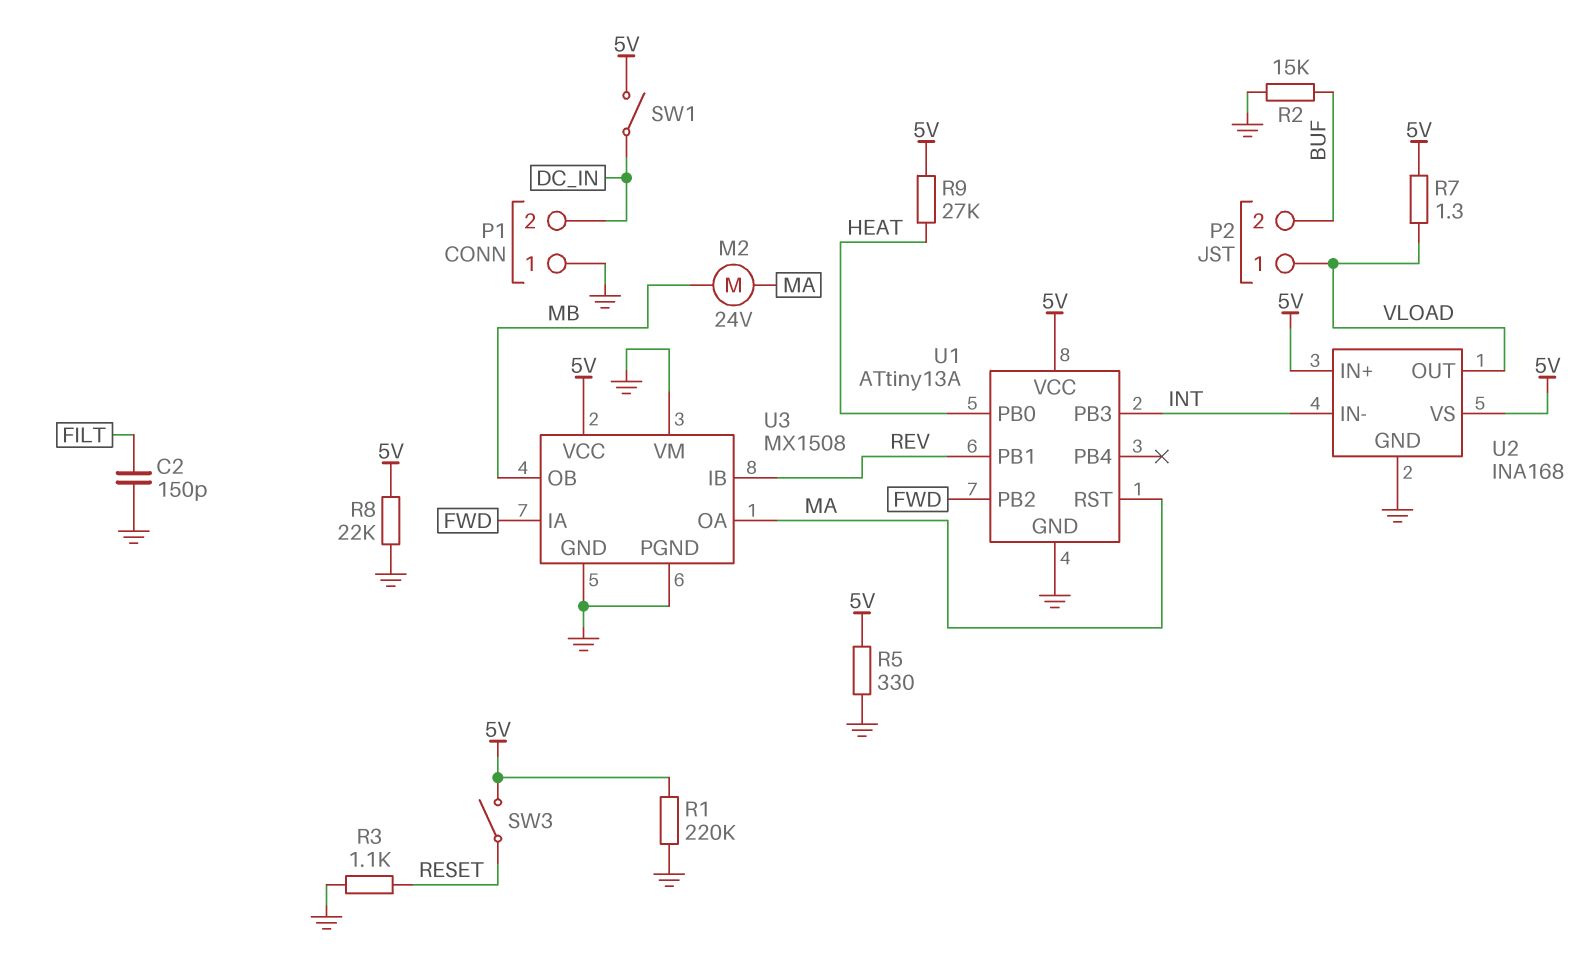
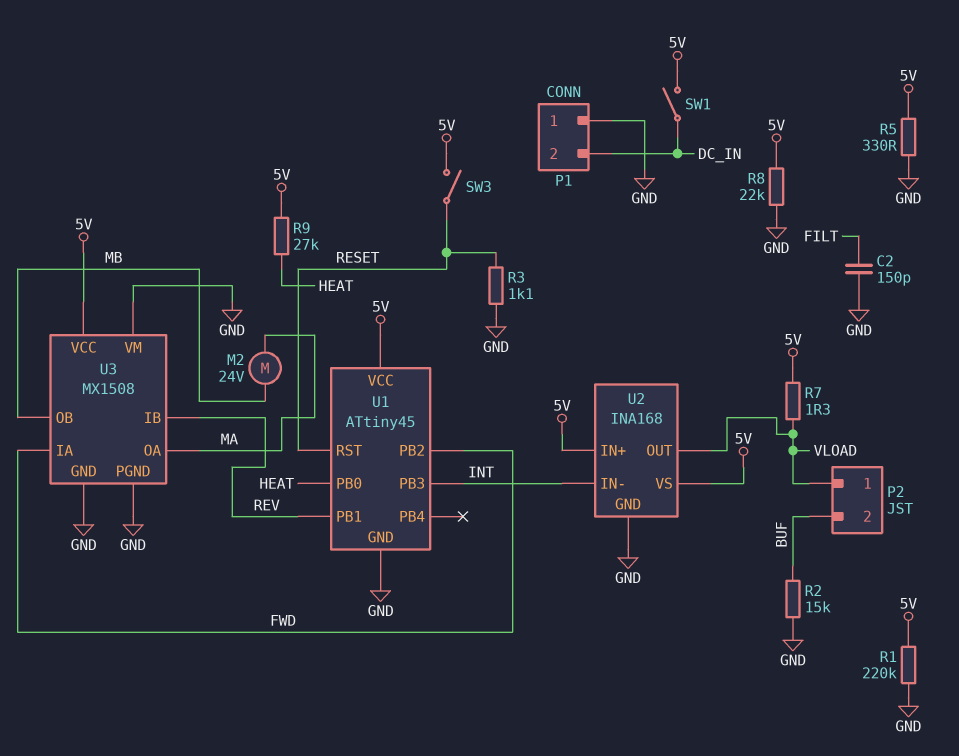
U1: ATtiny13A -> ATtiny45
U1 pin RST: MA -> RESET

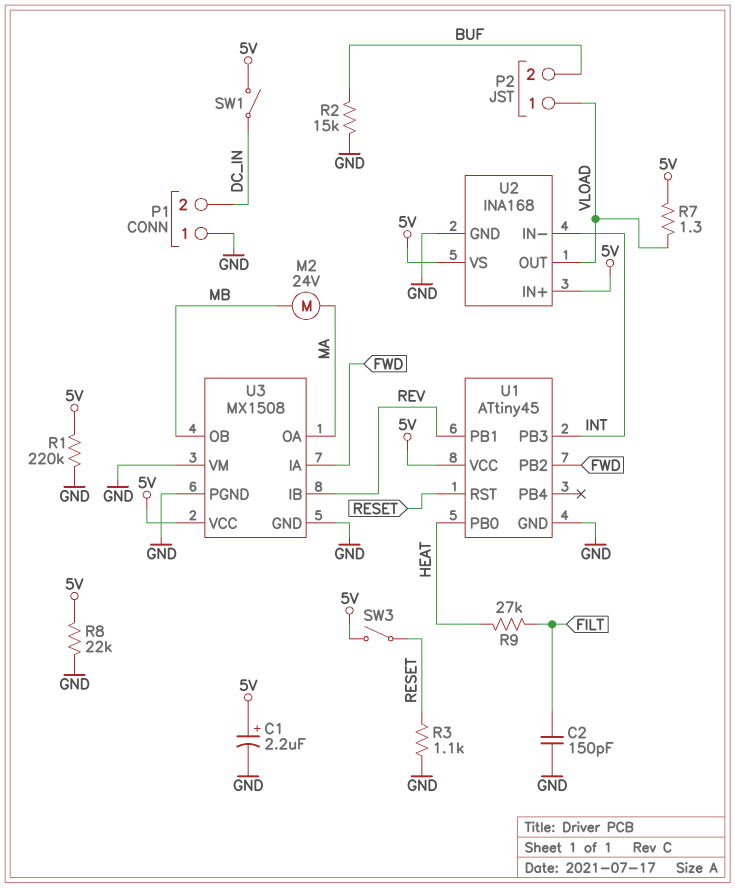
C1: none -> 2.2uF (plus 5V, minus GND)
R5: 330 (5V, GND) -> none
R9: 27k (5V, HEAT) -> 27k (FILT, HEAT)

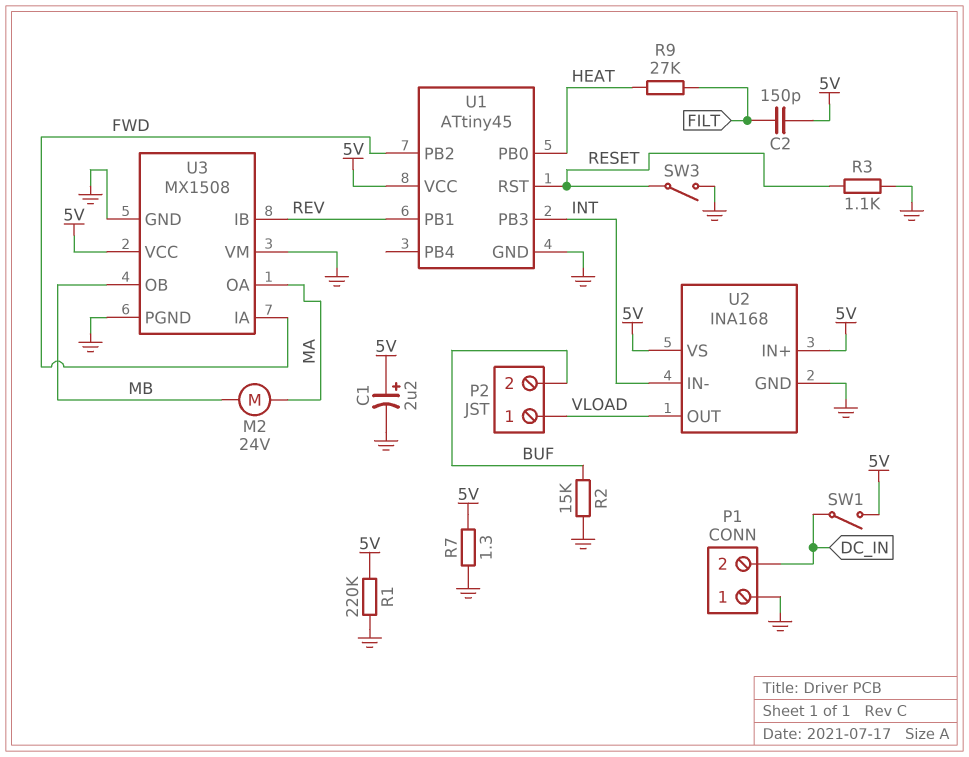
C2: 150pF (FILT, GND) -> 150pF (5V, FILT)
R7: 1.3 (5V, VLOAD) -> 1.3 (5V, GND)
R8: 22k (5V, GND) -> none
SW3: switch (5V, RESET) -> switch (GND, RESET)

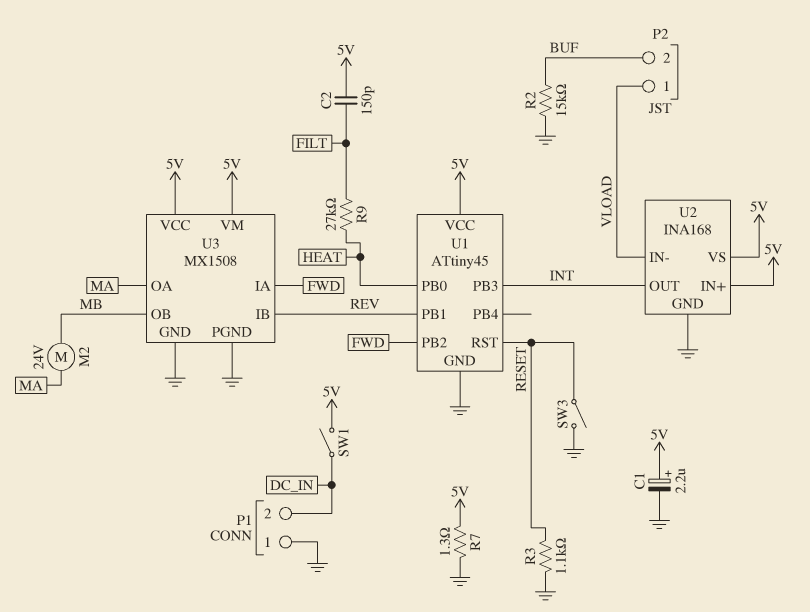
R1: 220k (5V, GND) -> none
U2 pin IN-: INT -> VLOAD
U2 pin OUT: VLOAD -> INT
U3 pin VM: GND -> 5V

